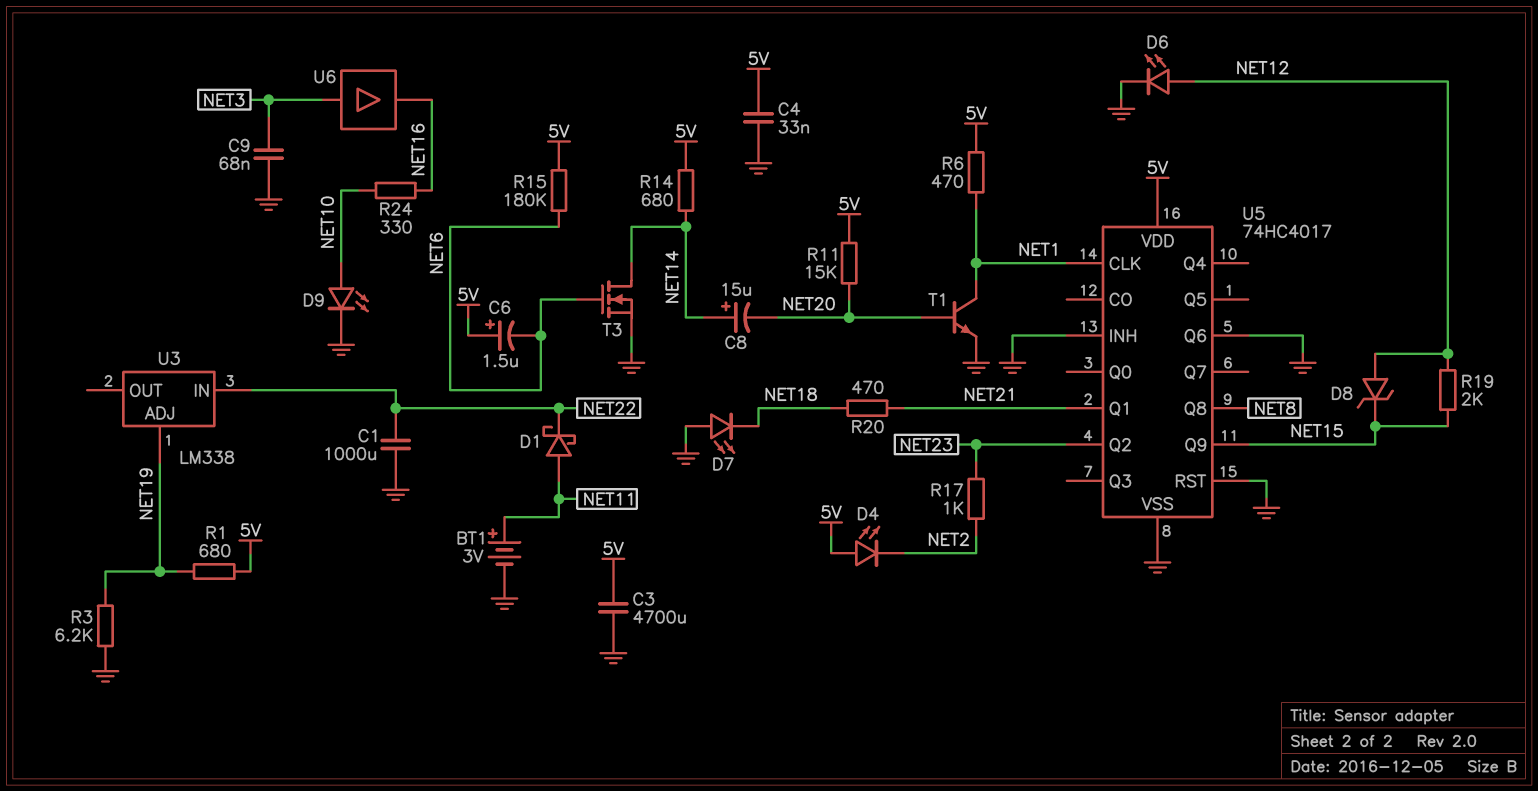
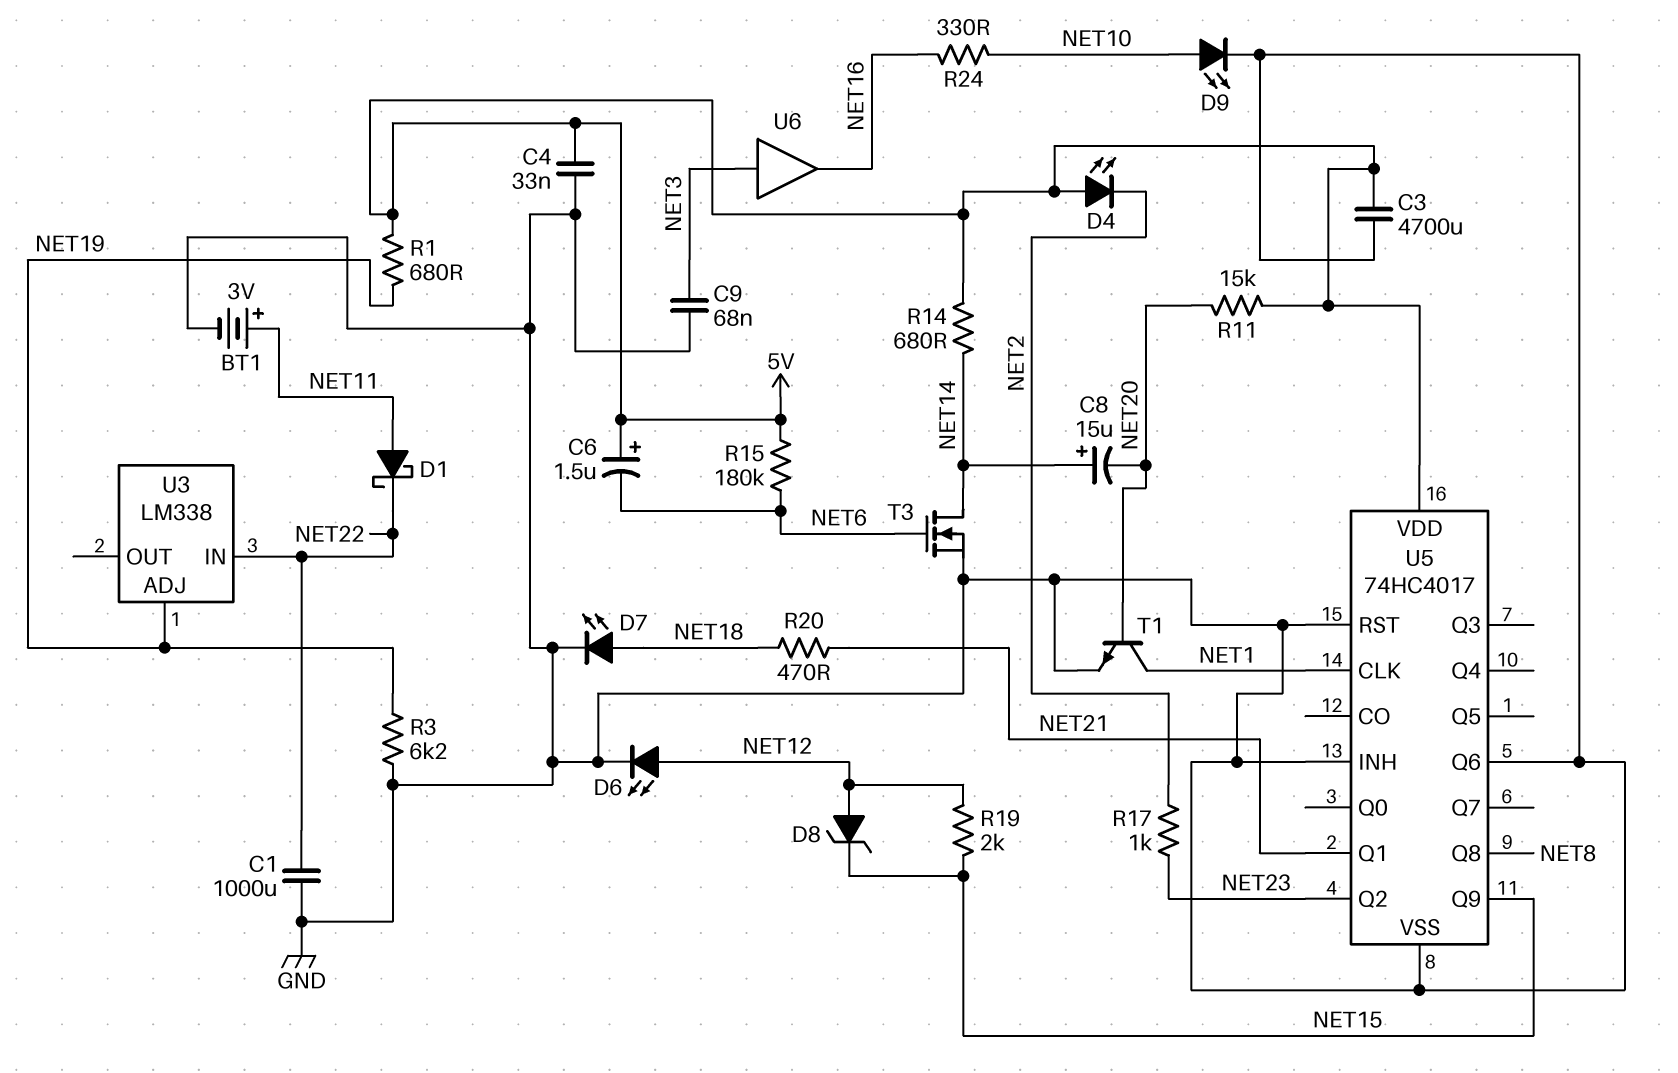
D7: LED (A GND, K NET18) -> LED (A NET18, K GND)
R6: 470 (5V, NET1) -> none

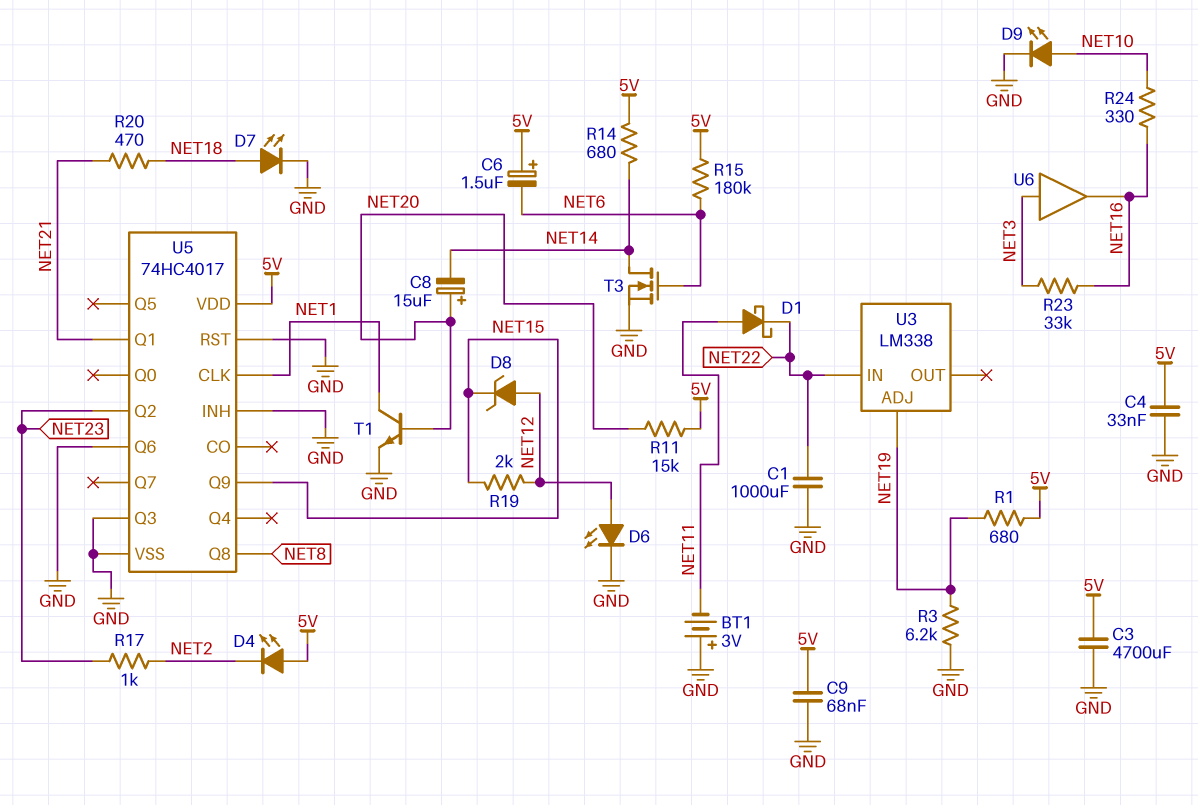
BT1: 3V (plus NET11, minus GND) -> 3V (plus GND, minus NET11)
C8: 15uF (plus NET14, minus NET20) -> 15uF (plus NET20, minus NET14)
C9: 68nF (GND, NET3) -> 68nF (5V, GND)
R23: none -> 33k (NET3, NET16)
U5 pin Q3: none -> GND

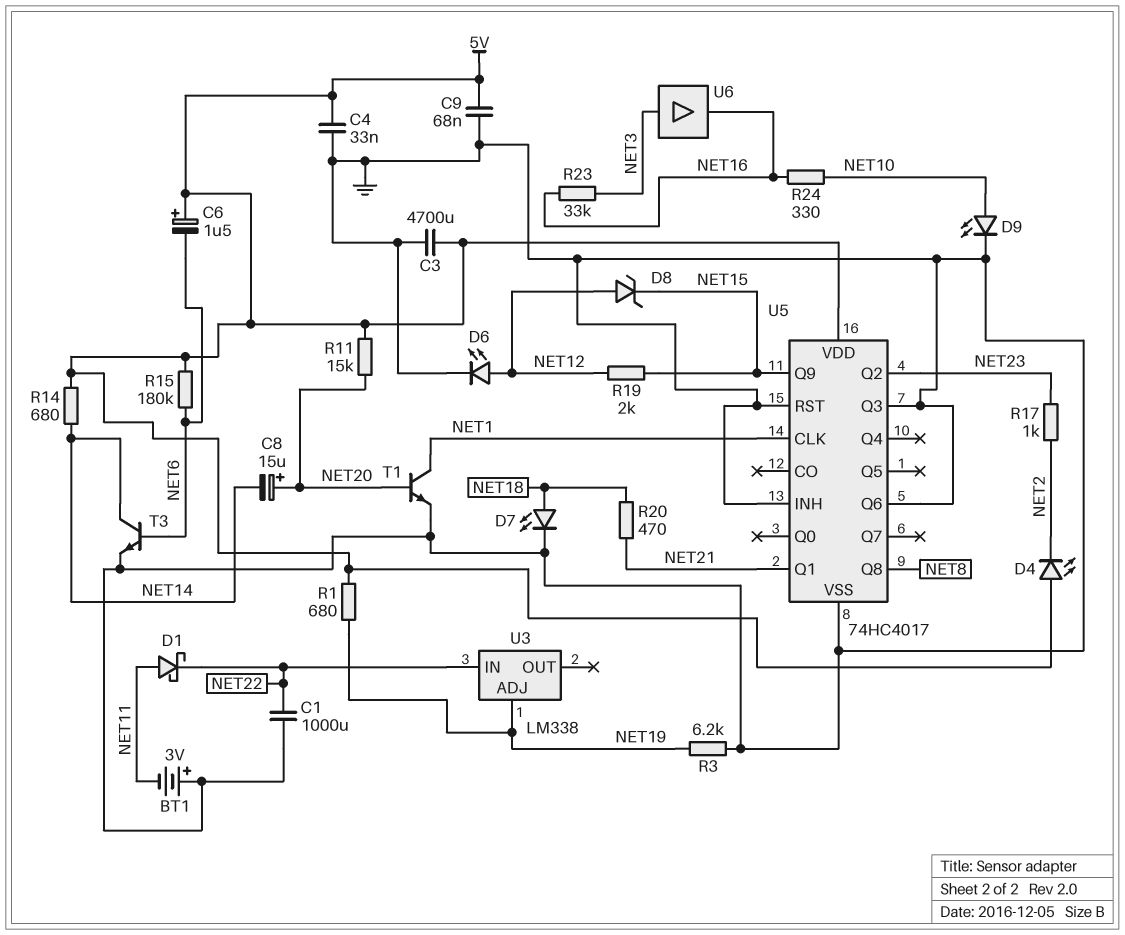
T3: NMOS (G NET6, D NET14, S GND) -> NPN (B NET6, C NET14, E GND)

